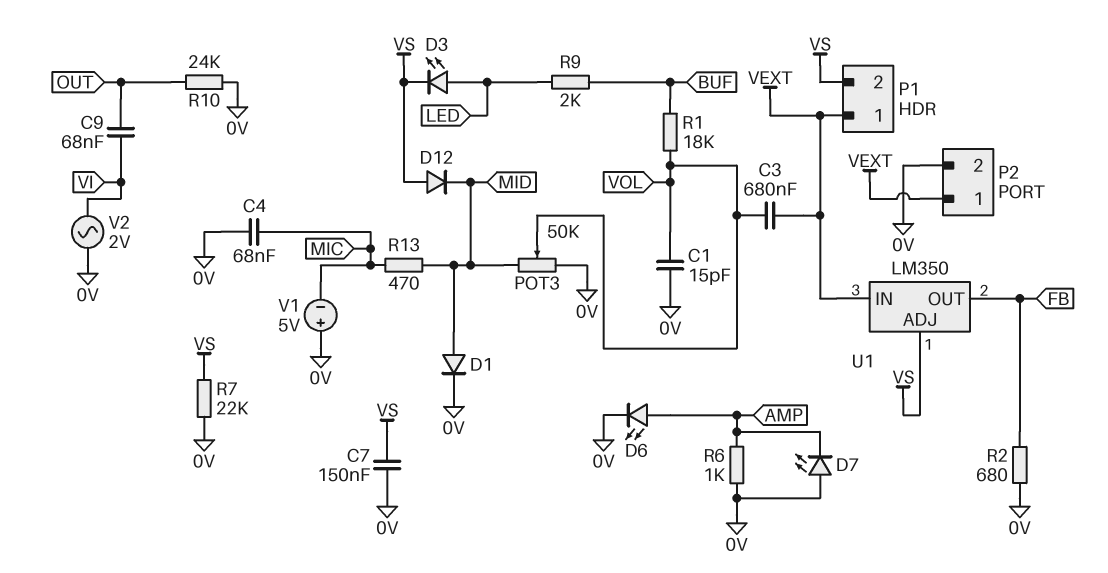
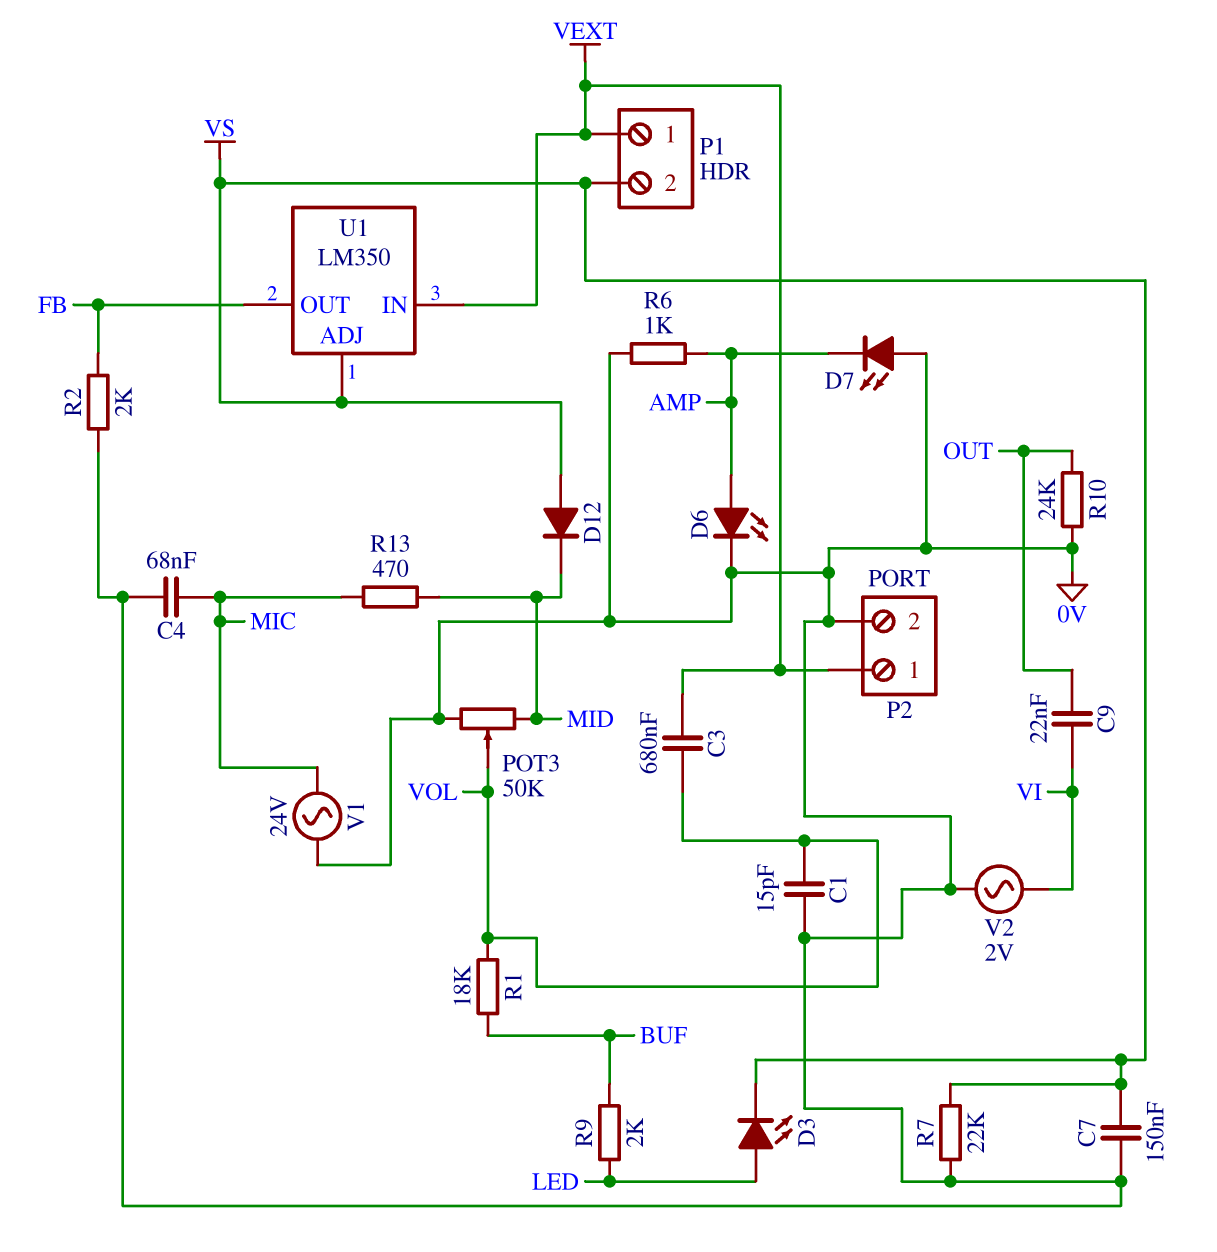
C9: 68nF (OUT, VI) -> 22nF (OUT, VI)
D1: diode (A MID, K 0V) -> none
R2: 680 (0V, FB) -> 2k (0V, FB)
V1: 5V (plus 0V, minus MIC) -> AC 24V (0V, MIC)

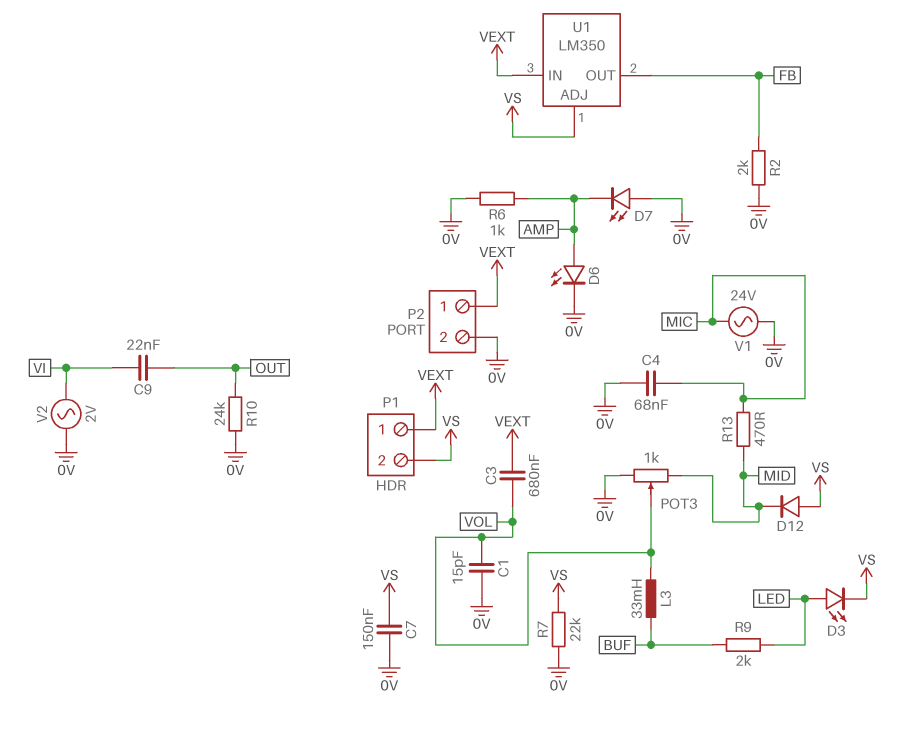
L3: none -> 33mH (BUF, VOL)
POT3: 50k (0V, MID, wiper VOL) -> 1k (0V, MID, wiper VOL)
R1: 18k (BUF, VOL) -> none

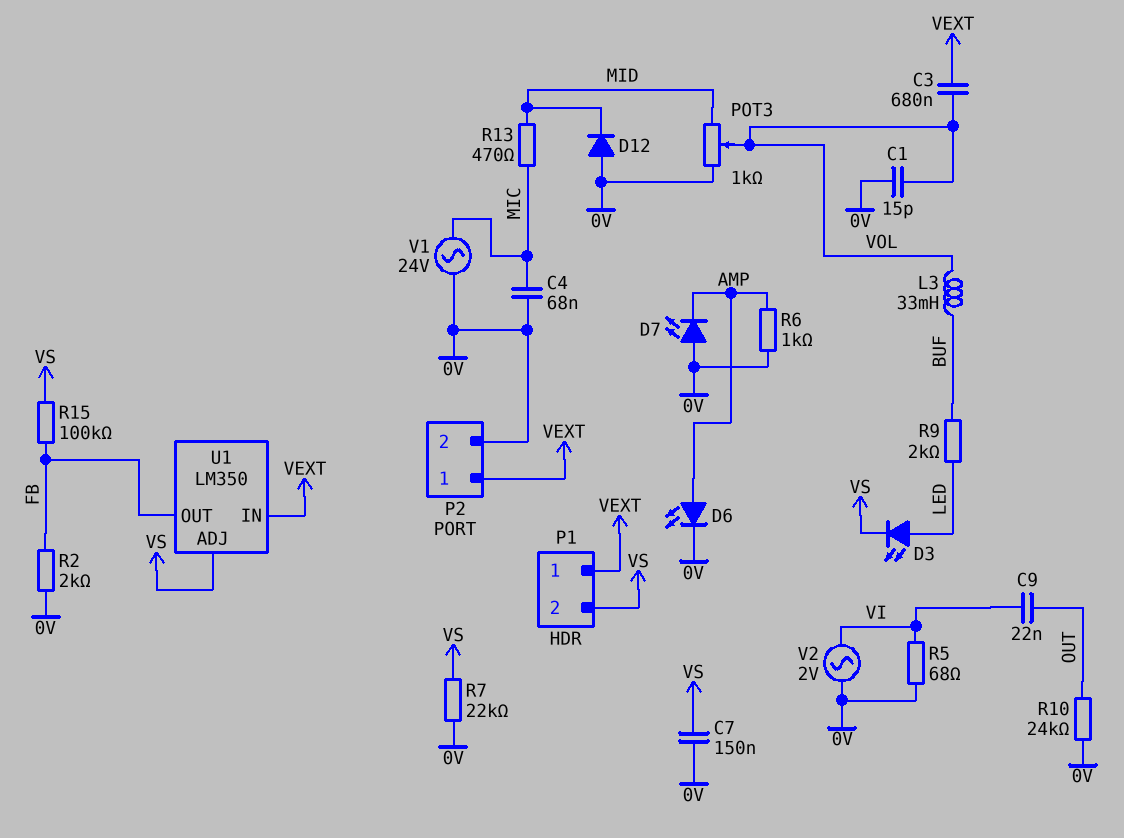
D12: diode (A VS, K MID) -> diode (A 0V, K MID)
R5: none -> 68 (0V, VI)
R15: none -> 100k (FB, VS)

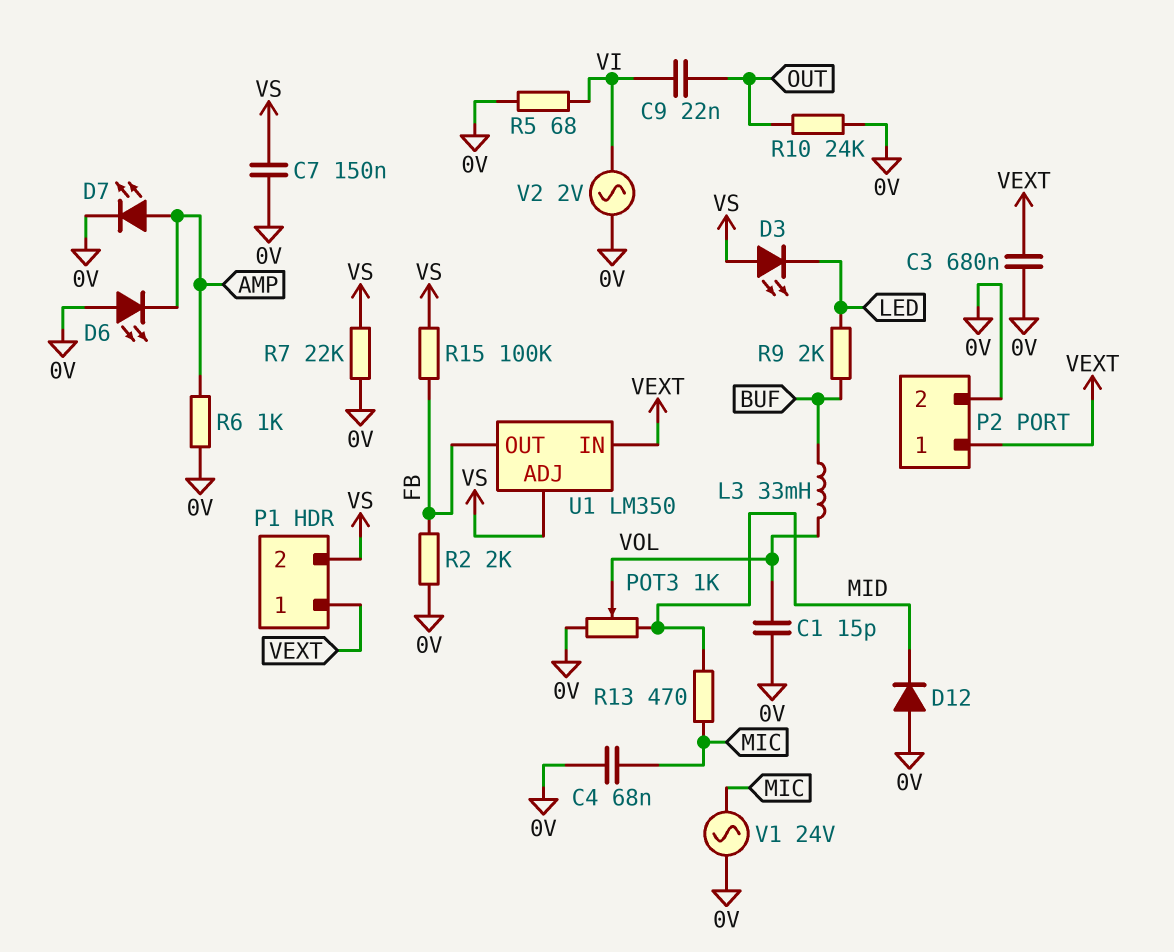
C3: 680nF (VEXT, VOL) -> 680nF (0V, VEXT)
D3: LED (A LED, K VS) -> LED (A VS, K LED)
D6: LED (A AMP, K 0V) -> LED (A 0V, K AMP)
D7: LED (A 0V, K AMP) -> LED (A AMP, K 0V)

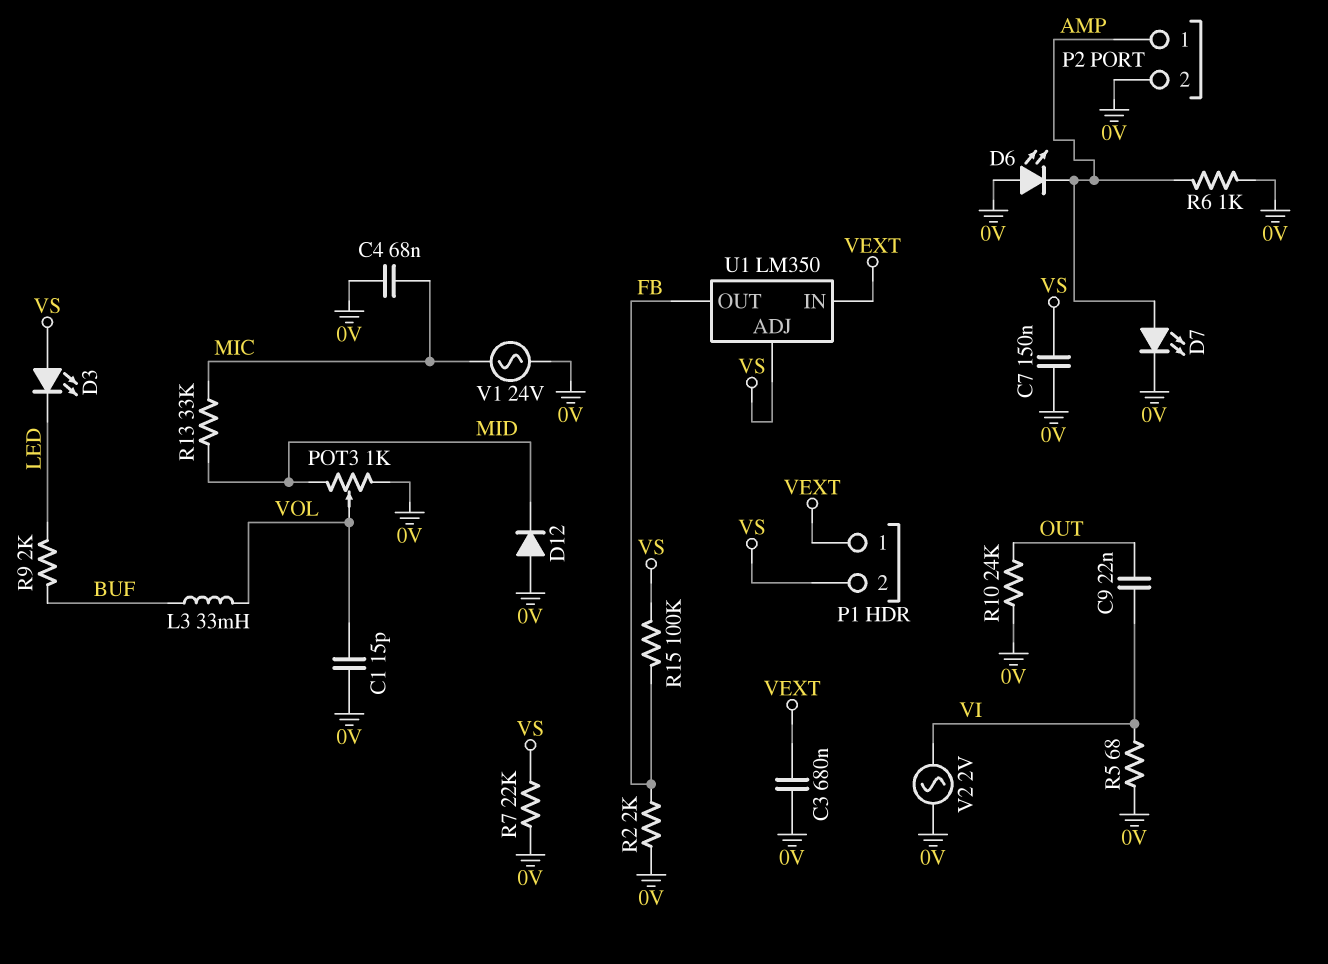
P2 pin 1: VEXT -> AMP
R13: 470 (MIC, MID) -> 33k (MIC, MID)

